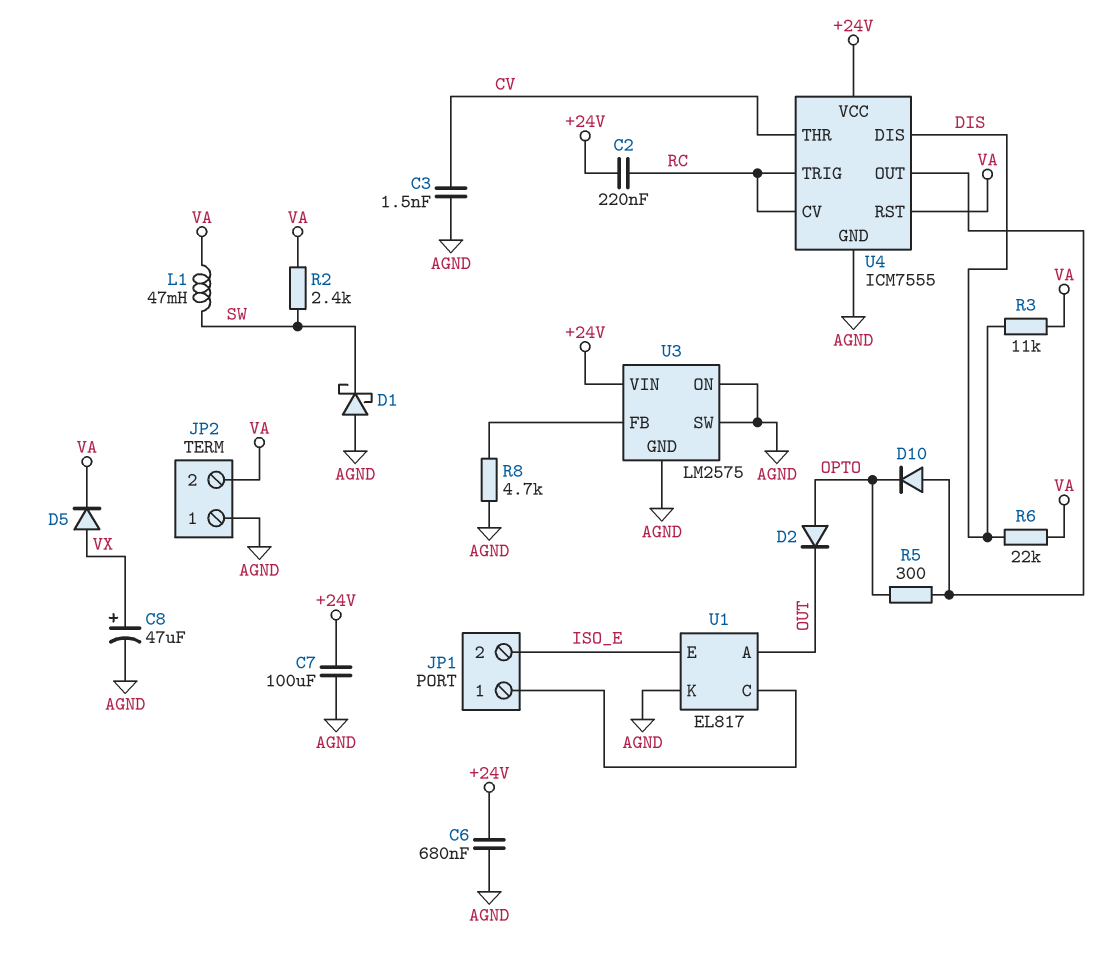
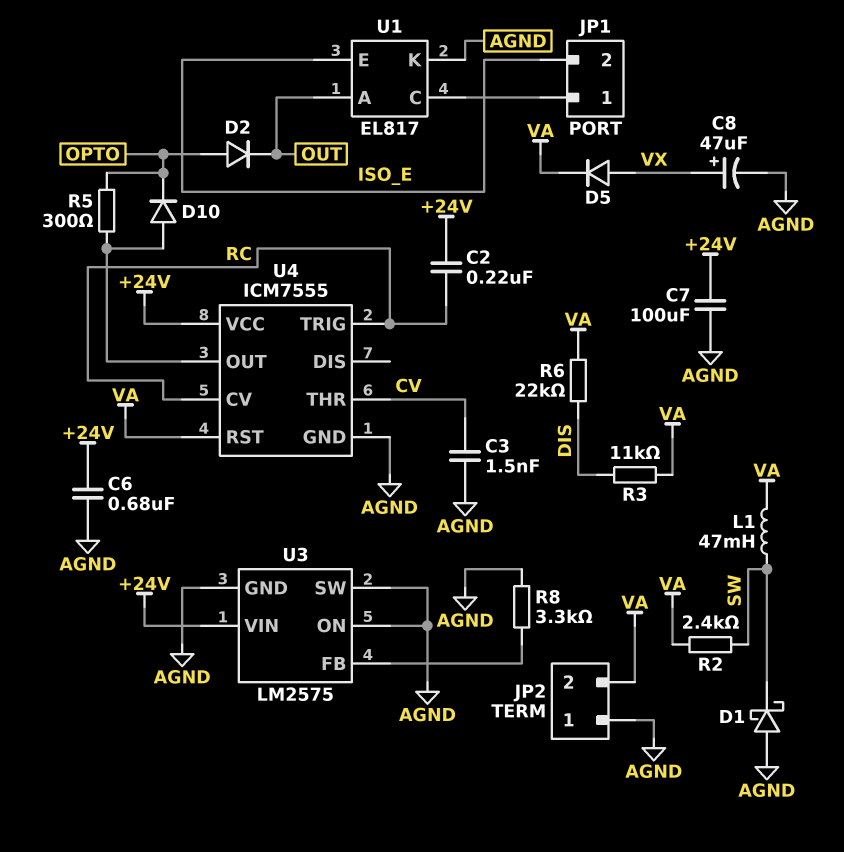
R8: 4.7k (AGND, U3/FB) -> 3.3k (AGND, U3/FB)
U4 pin DIS: DIS -> none

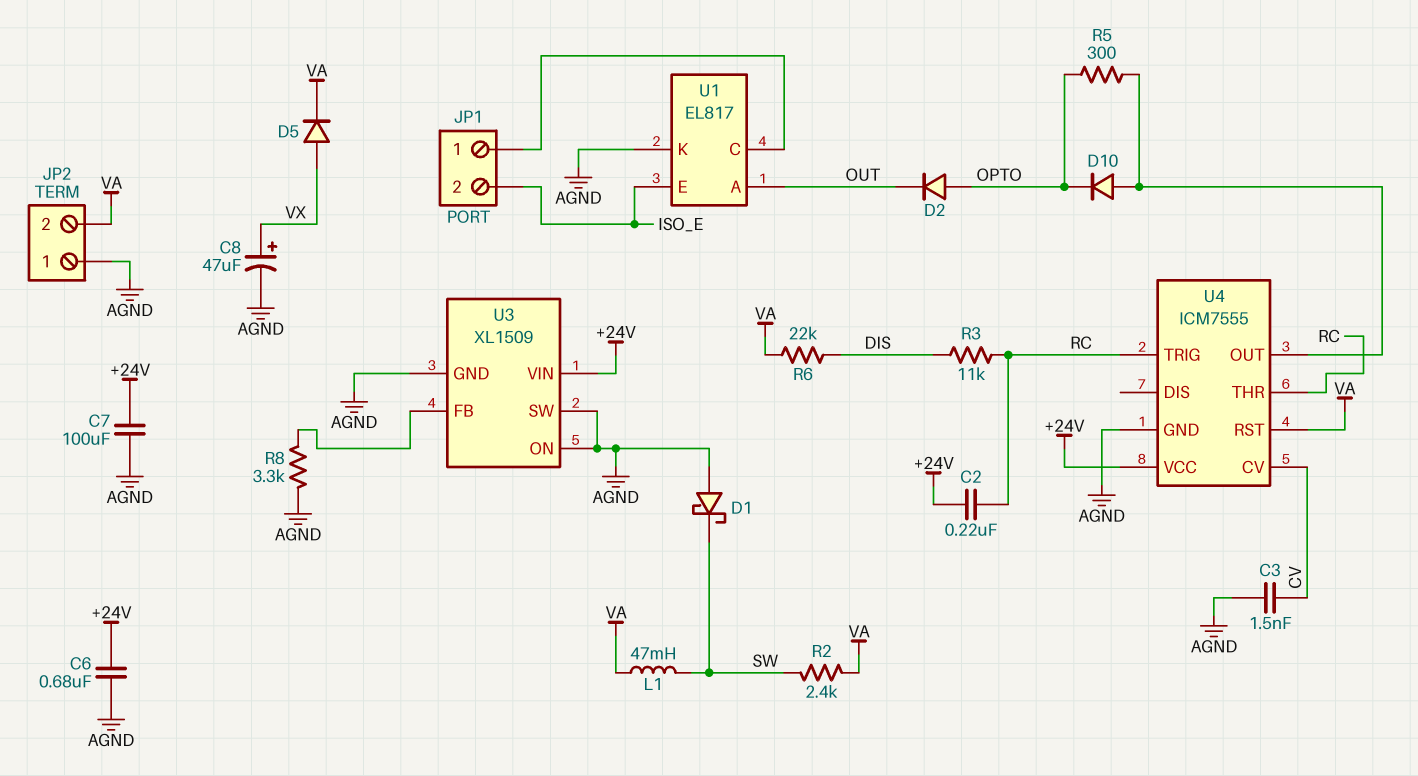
R3: 11k (DIS, VA) -> 11k (DIS, RC)
U3: LM2575 -> XL1509
U4 pin CV: RC -> CV
U4 pin THR: CV -> RC

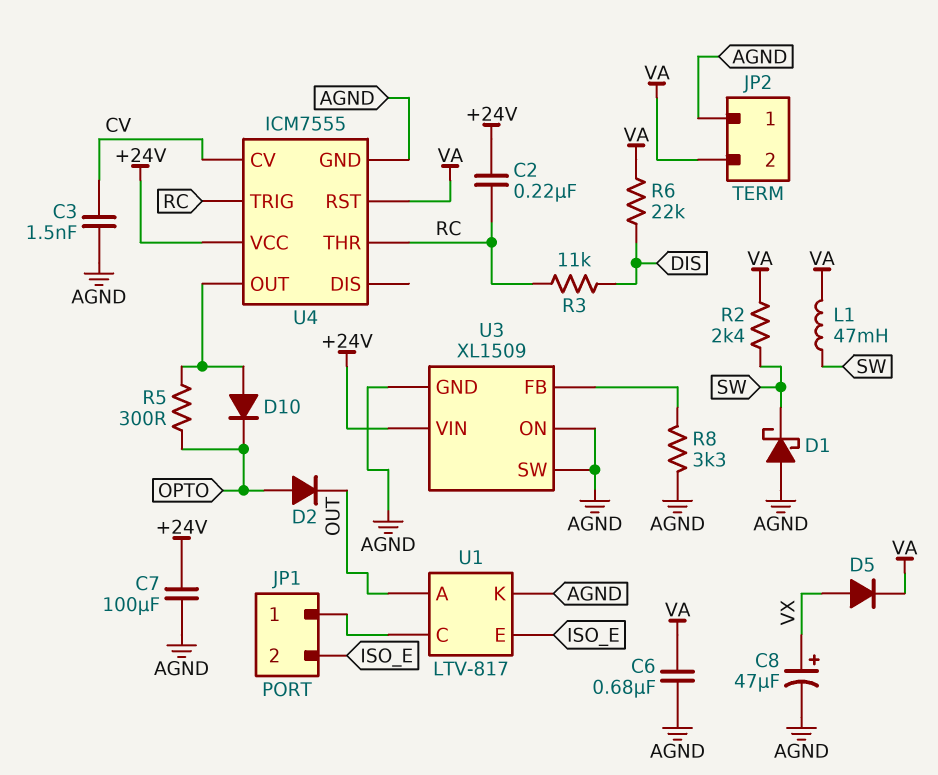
C6: 680nF (+24V, AGND) -> 680nF (AGND, VA)
U1: EL817 -> LTV-817

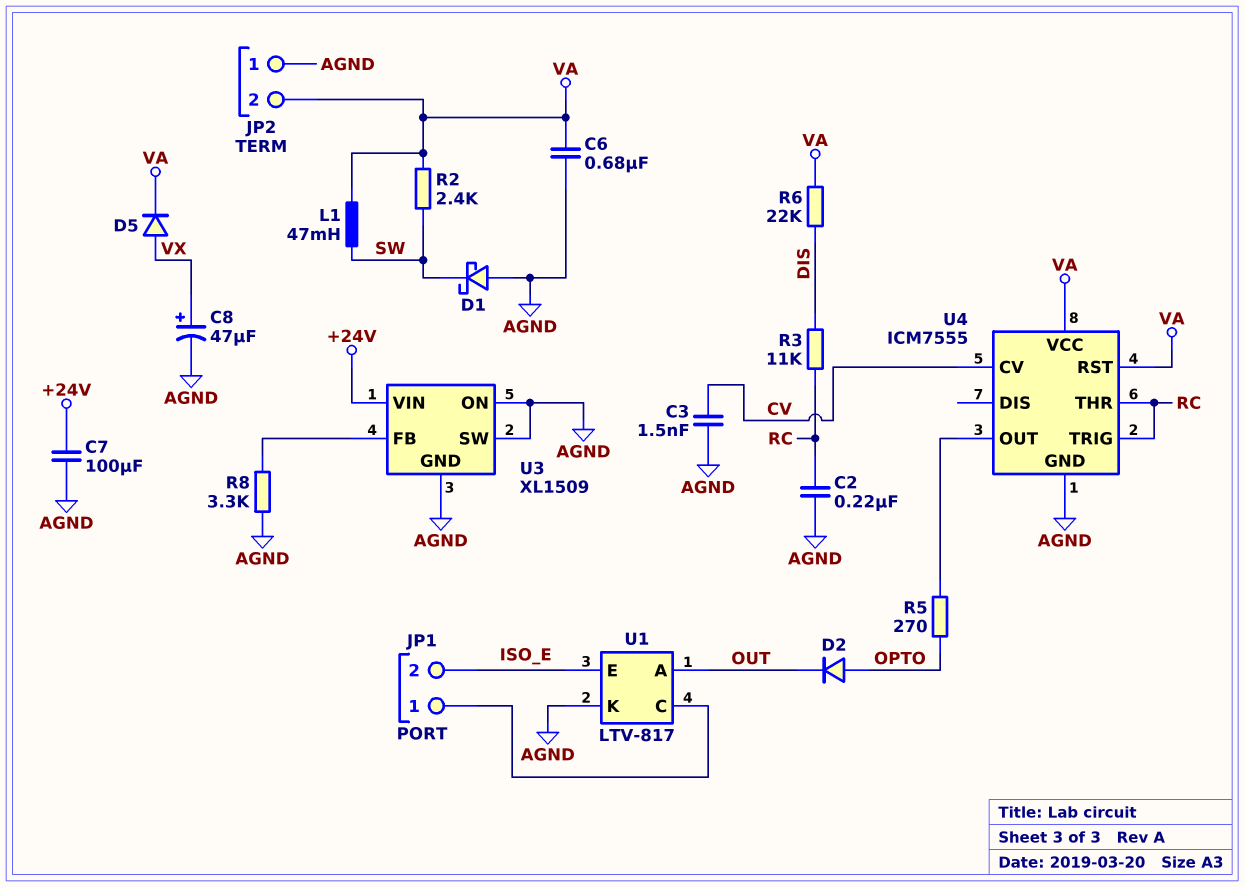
C2: 220nF (+24V, RC) -> 220nF (AGND, RC)
D10: diode (A U4/OUT, K OPTO) -> none
R5: 300 (OPTO, U4/OUT) -> 270 (OPTO, U4/OUT)
U4 pin VCC: +24V -> VA

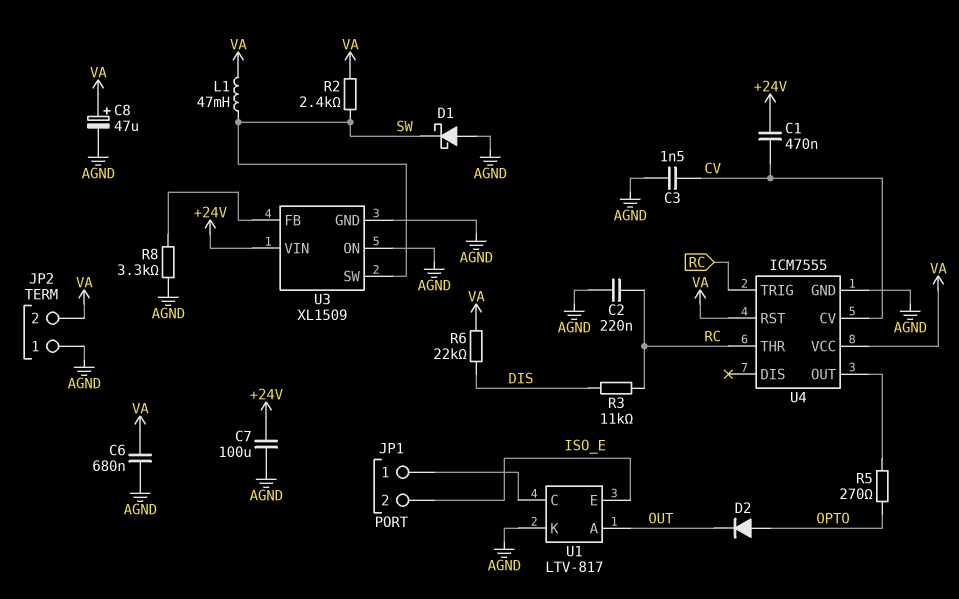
C1: none -> 470nF (+24V, CV)
C8: 47uF (plus VX, minus AGND) -> 47uF (plus VA, minus AGND)
D5: diode (A VX, K VA) -> none
U3 pin SW: AGND -> SW

